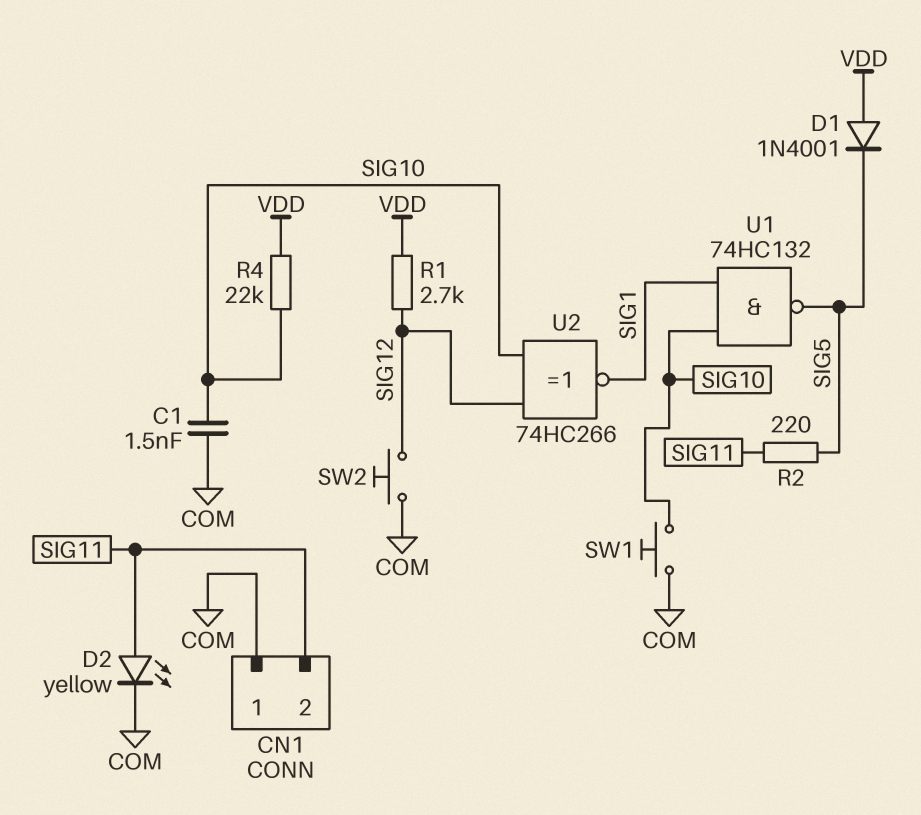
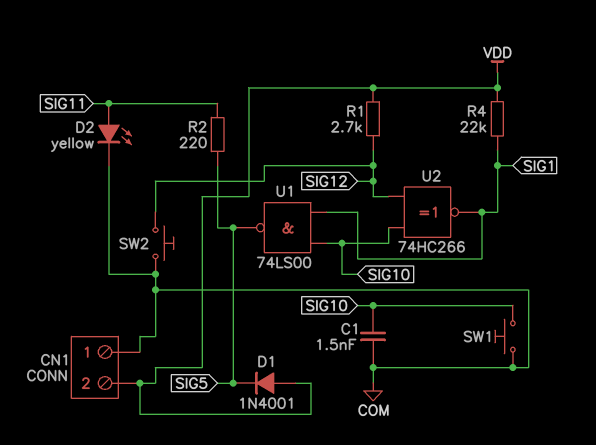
CN1 pin 2: SIG11 -> VDD
R4: 22k (SIG10, VDD) -> 22k (SIG1, VDD)
U1: NAND 74HC132 (in SIG1, in SIG10, out SIG5) -> NAND 74LS00 (in SIG1, in SIG10, out SIG5)

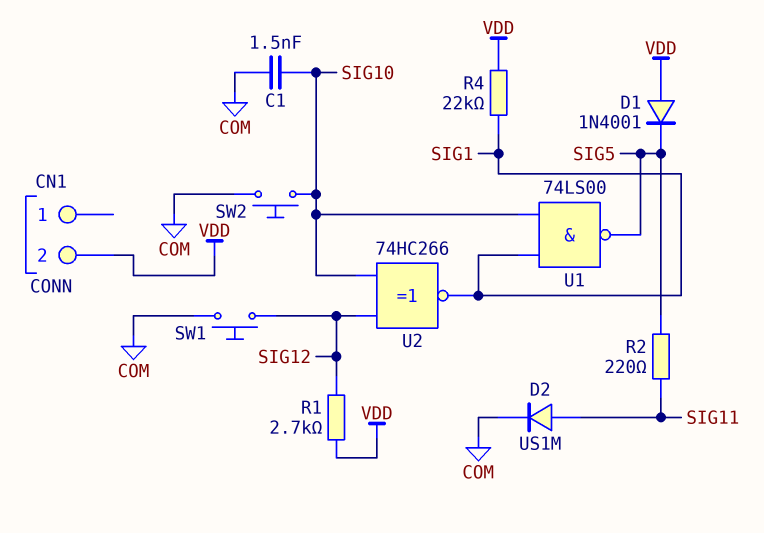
CN1 pin 1: COM -> none
D2: LED yellow (A SIG11, K COM) -> diode US1M (A SIG11, K COM)
SW1: button (COM, SIG10) -> button (COM, SIG12)
SW2: button (COM, SIG12) -> button (COM, SIG10)

